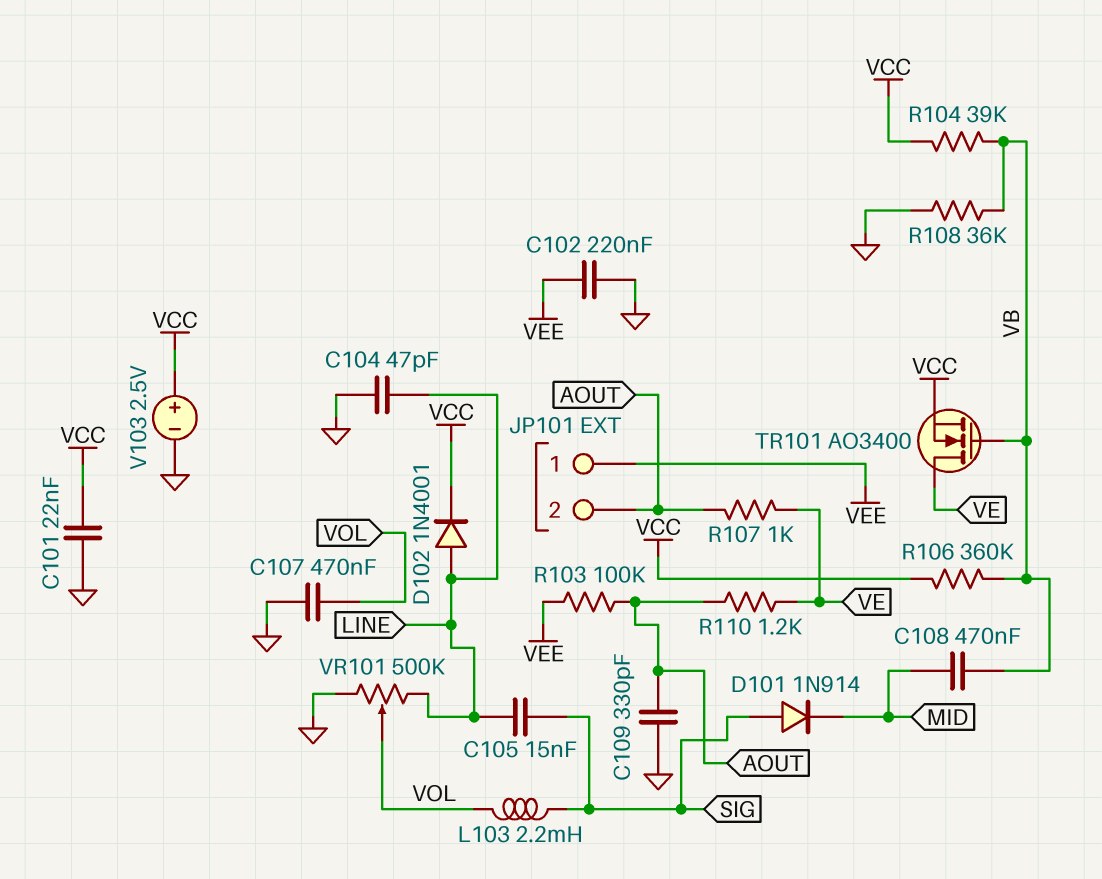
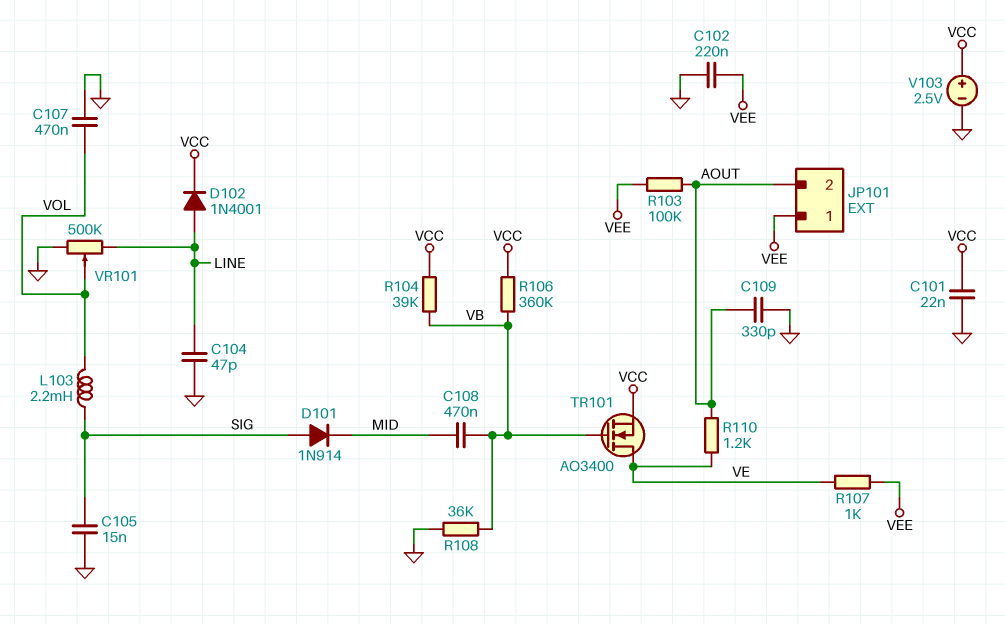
C105: 15nF (LINE, SIG) -> 15nF (GND, SIG)
R107: 1k (AOUT, VE) -> 1k (VE, VEE)

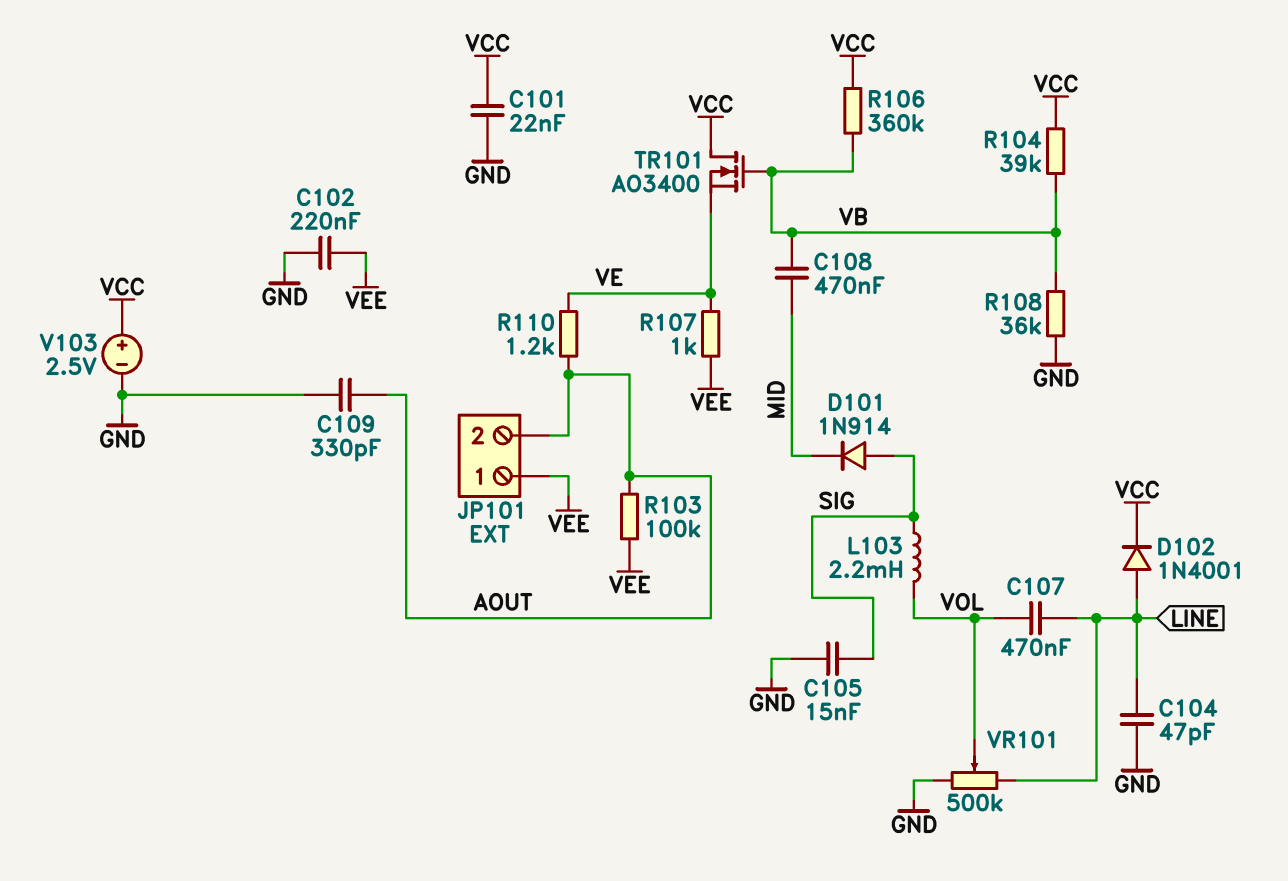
C107: 470nF (GND, VOL) -> 470nF (LINE, VOL)
TR101: NMOS AO3400 (G VB, D VE, S VCC) -> NMOS AO3400 (G VB, D VCC, S VE)

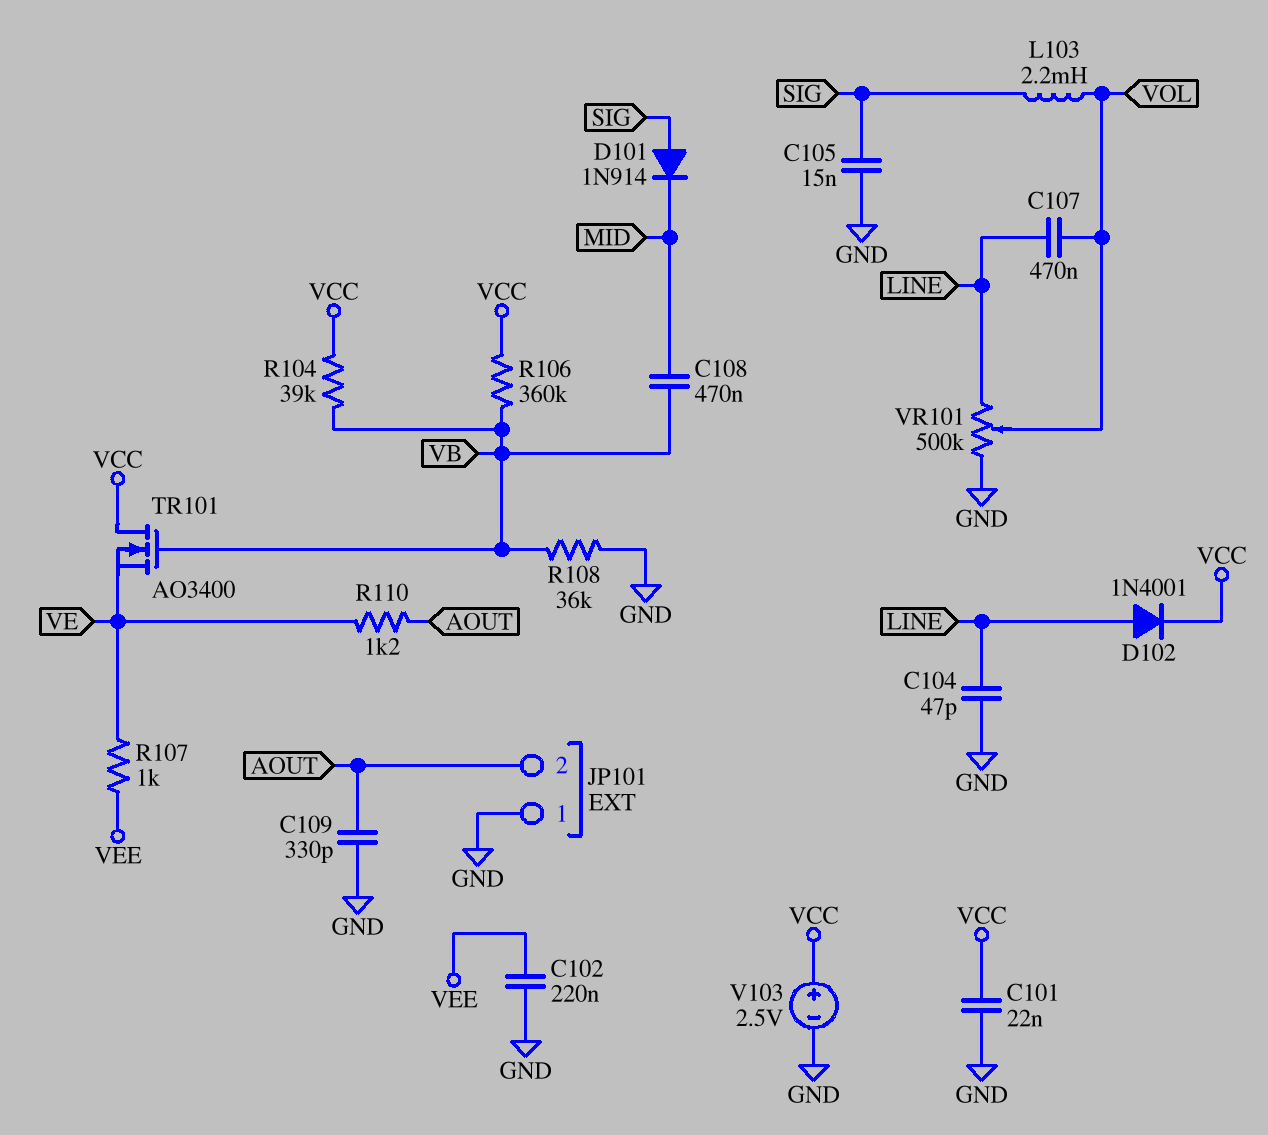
JP101 pin 1: VEE -> GND
R103: 100k (AOUT, VEE) -> none

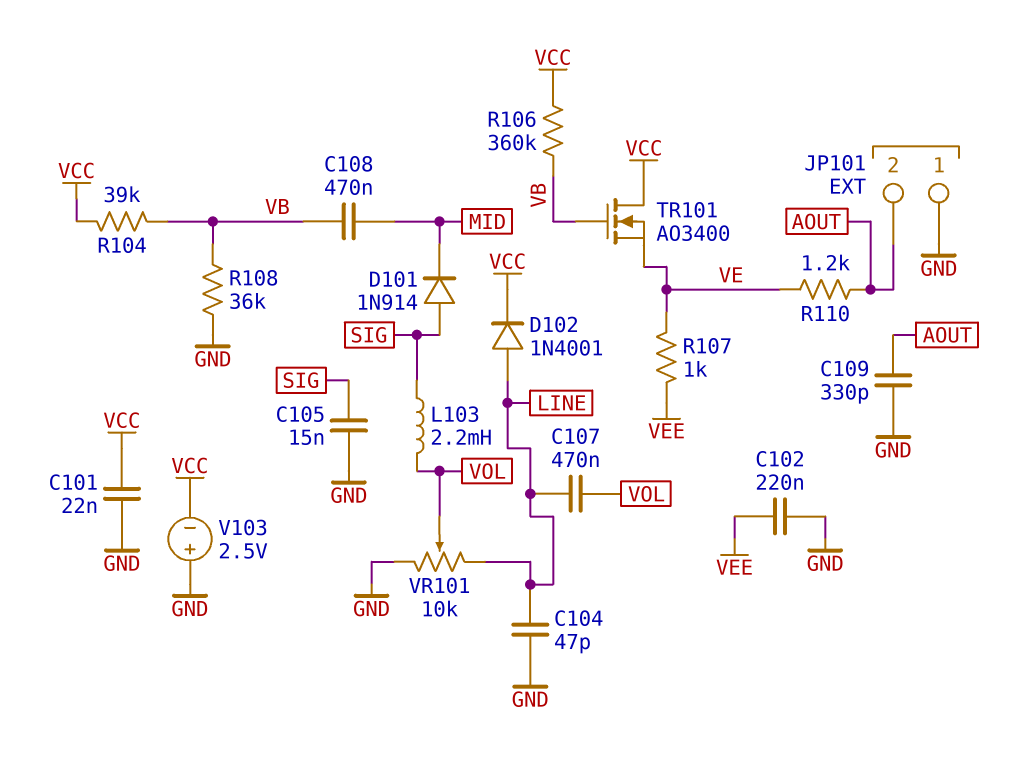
V103: 2.5V (plus VCC, minus GND) -> 2.5V (plus GND, minus VCC)
VR101: 500k (GND, LINE, wiper VOL) -> 10k (GND, LINE, wiper VOL)

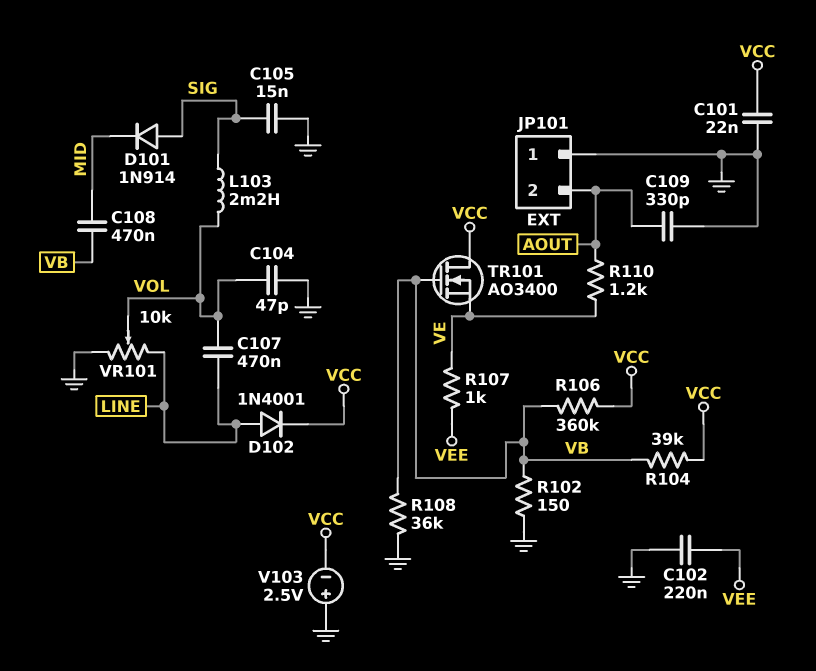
C104: 47pF (GND, LINE) -> 47pF (GND, VOL)
R102: none -> 150 (GND, VB)

